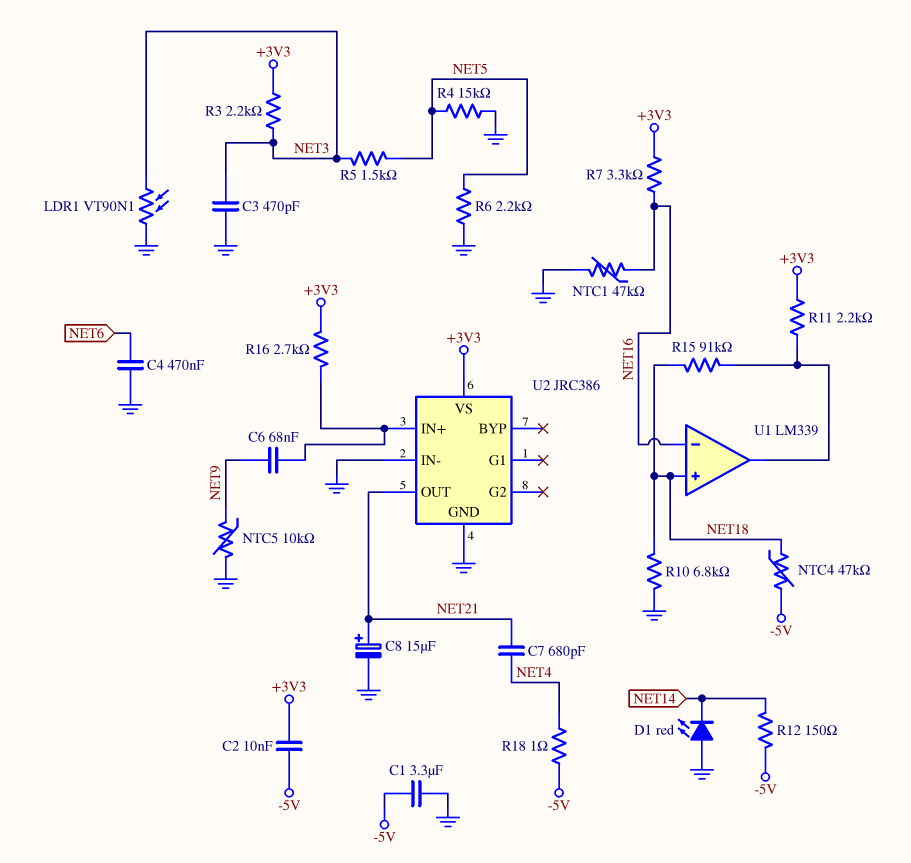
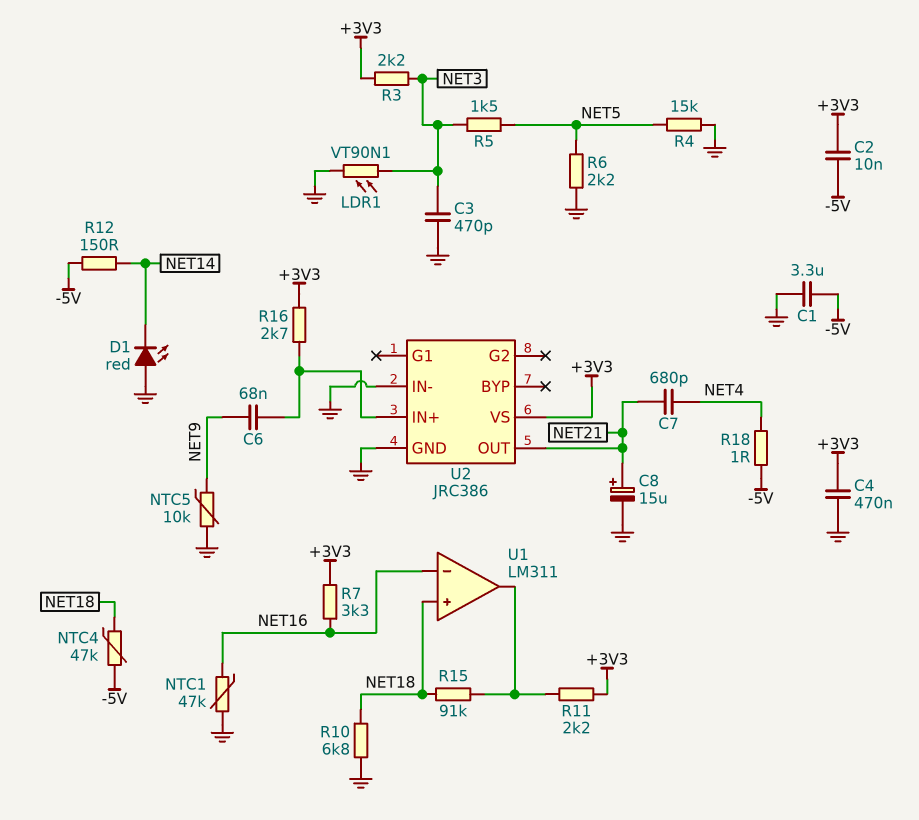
C4: 470nF (GND, NET6) -> 470nF (+3V3, GND)
U1: LM339 -> LM311

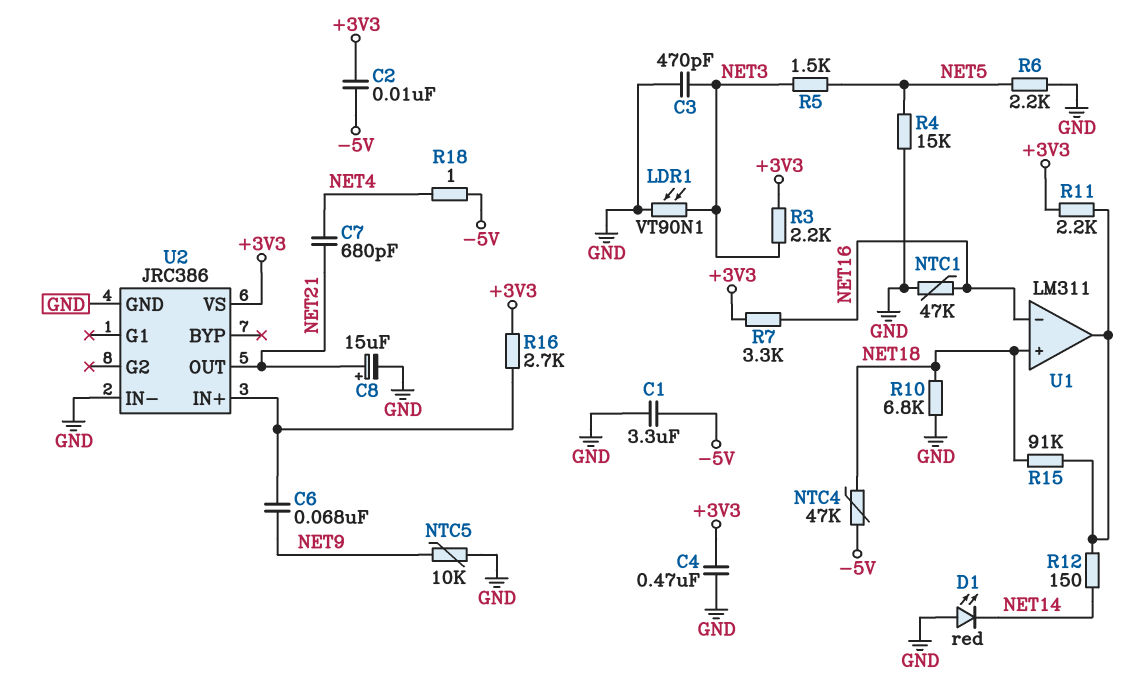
R12: 150 (-5V, NET14) -> 150 (NET14, U1/out)

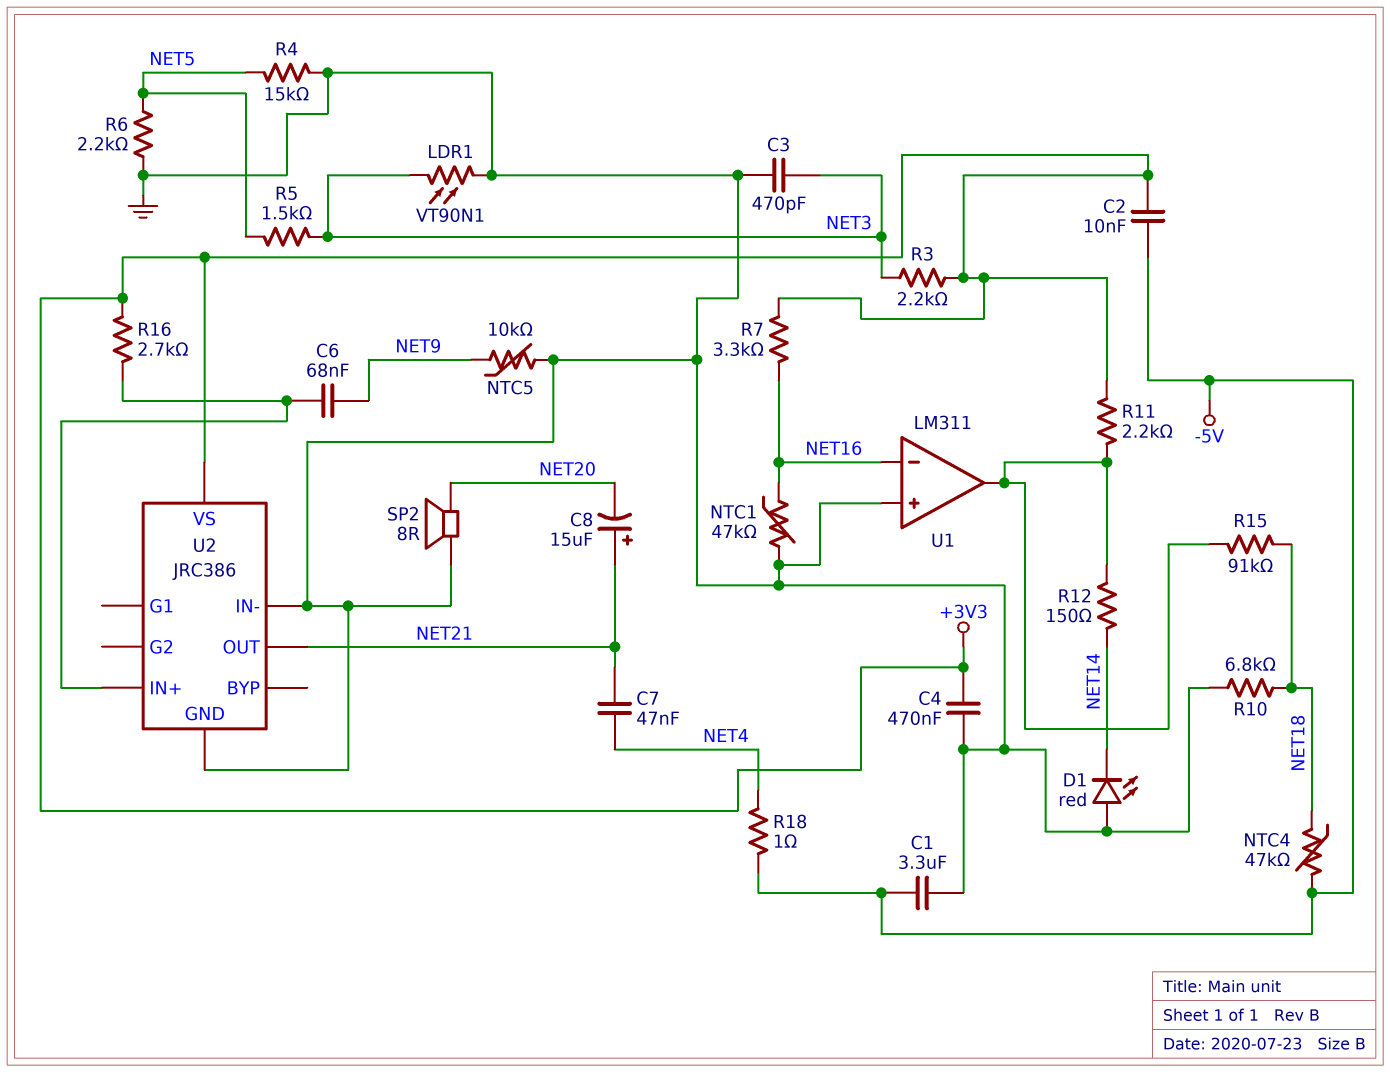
C7: 680pF (NET4, NET21) -> 47nF (NET4, NET21)
C8: 15uF (plus NET21, minus GND) -> 15uF (plus NET21, minus NET20)
SP2: none -> speaker 8R (GND, NET20)
U1 pin in+: NET18 -> GND

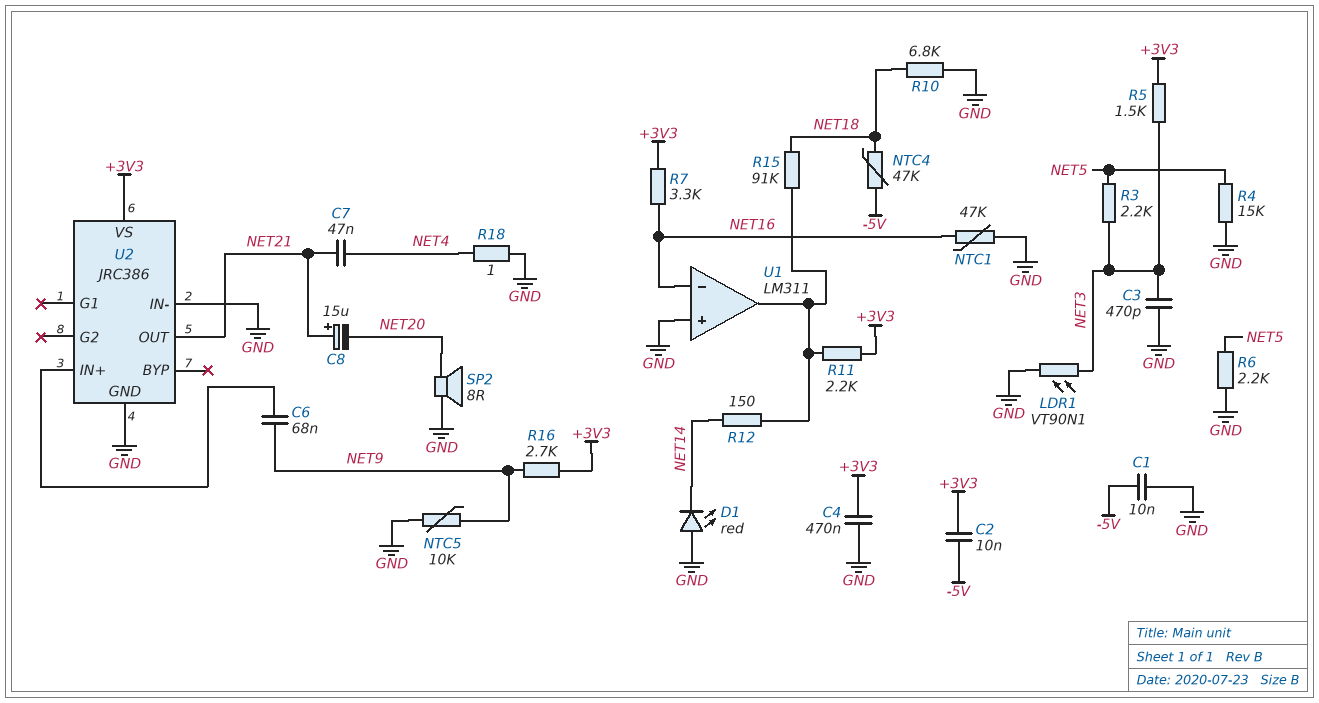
C1: 3.3uF (-5V, GND) -> 10nF (-5V, GND)
R3: 2.2k (+3V3, NET3) -> 2.2k (NET3, NET5)
R5: 1.5k (NET3, NET5) -> 1.5k (+3V3, NET3)
R16: 2.7k (+3V3, U2/IN+) -> 2.7k (+3V3, NET9)
R18: 1 (-5V, NET4) -> 1 (GND, NET4)

